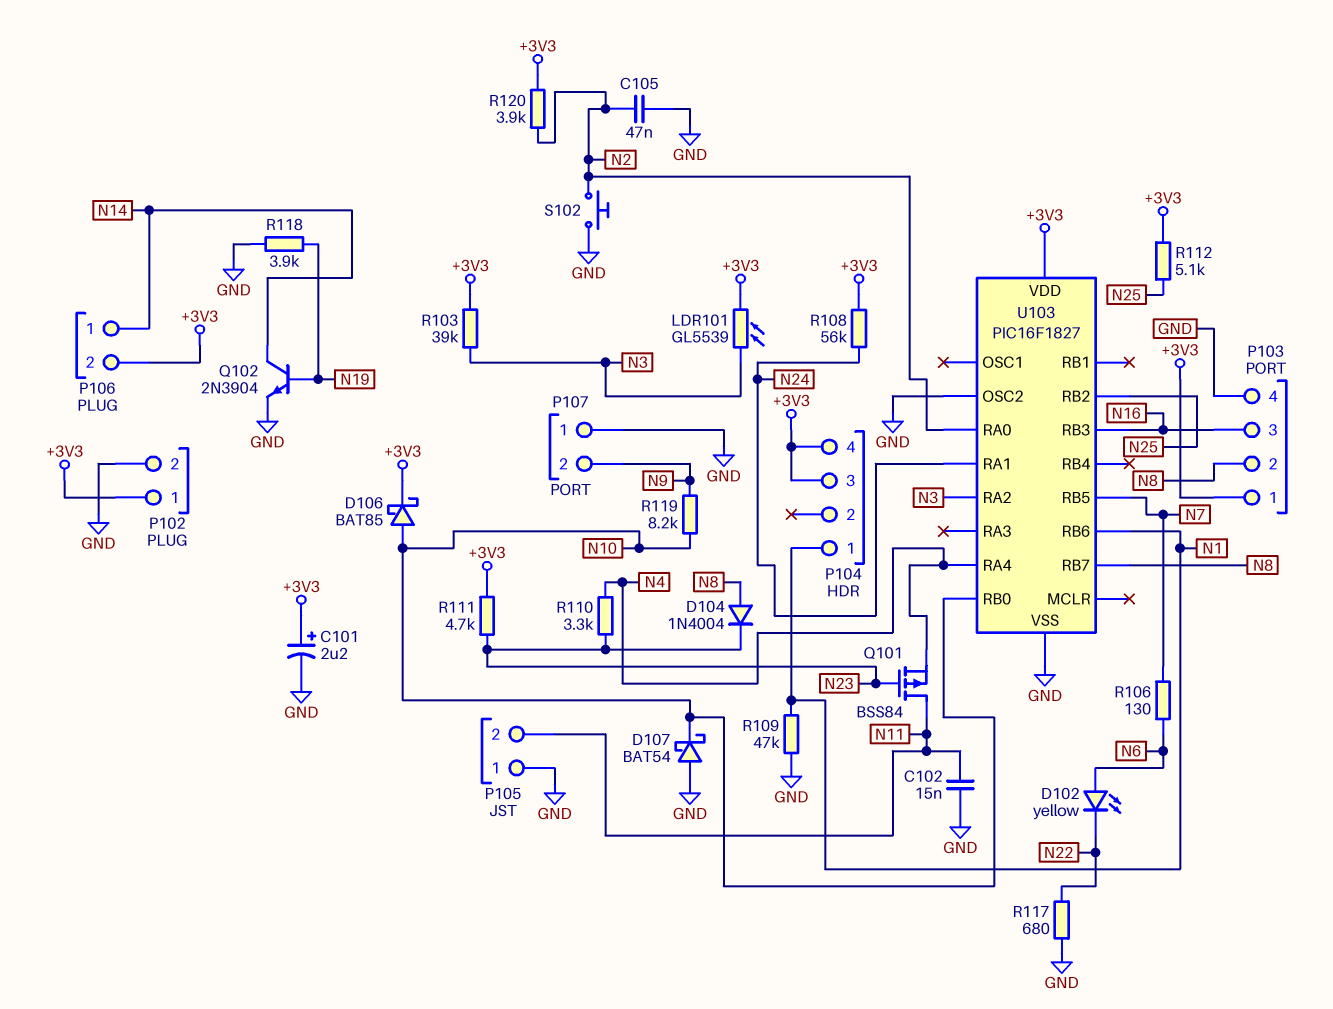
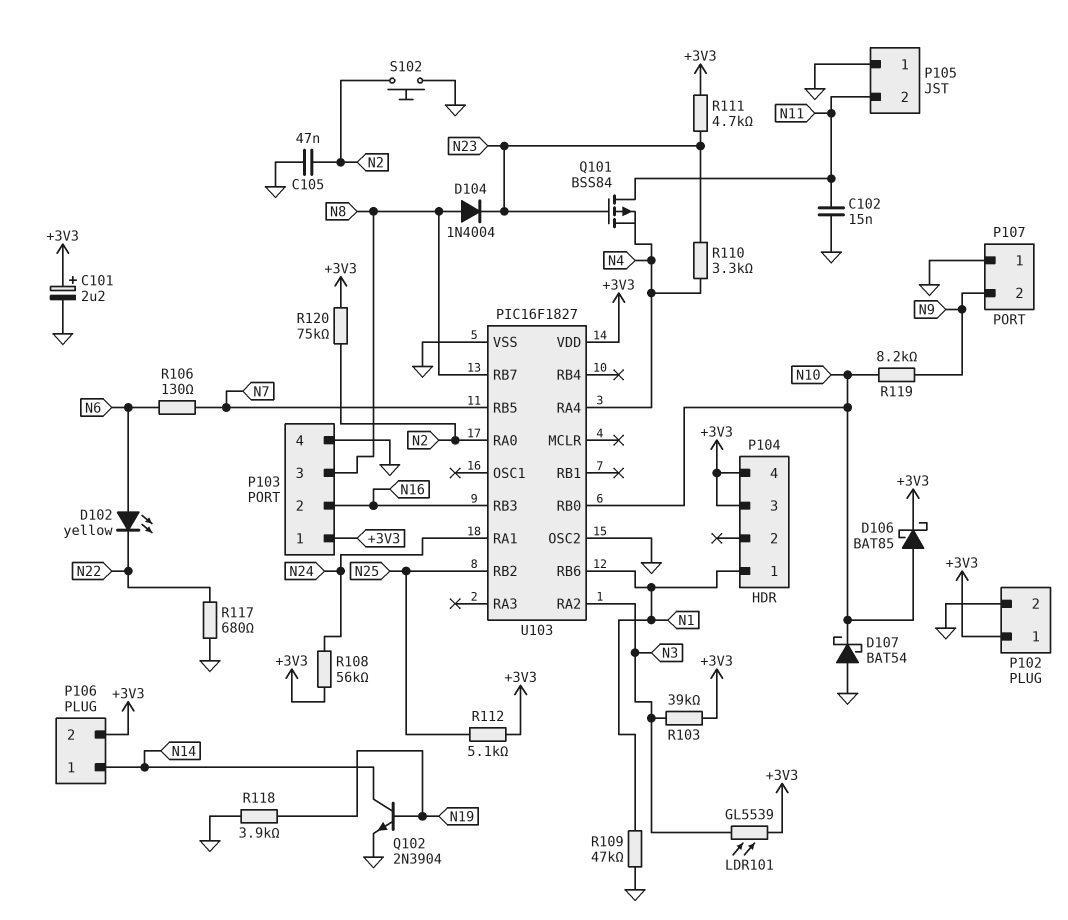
P103 pin 2: N8 -> N16
P103 pin 3: N16 -> N8
R120: 3.9k (+3V3, N2) -> 75k (+3V3, N2)

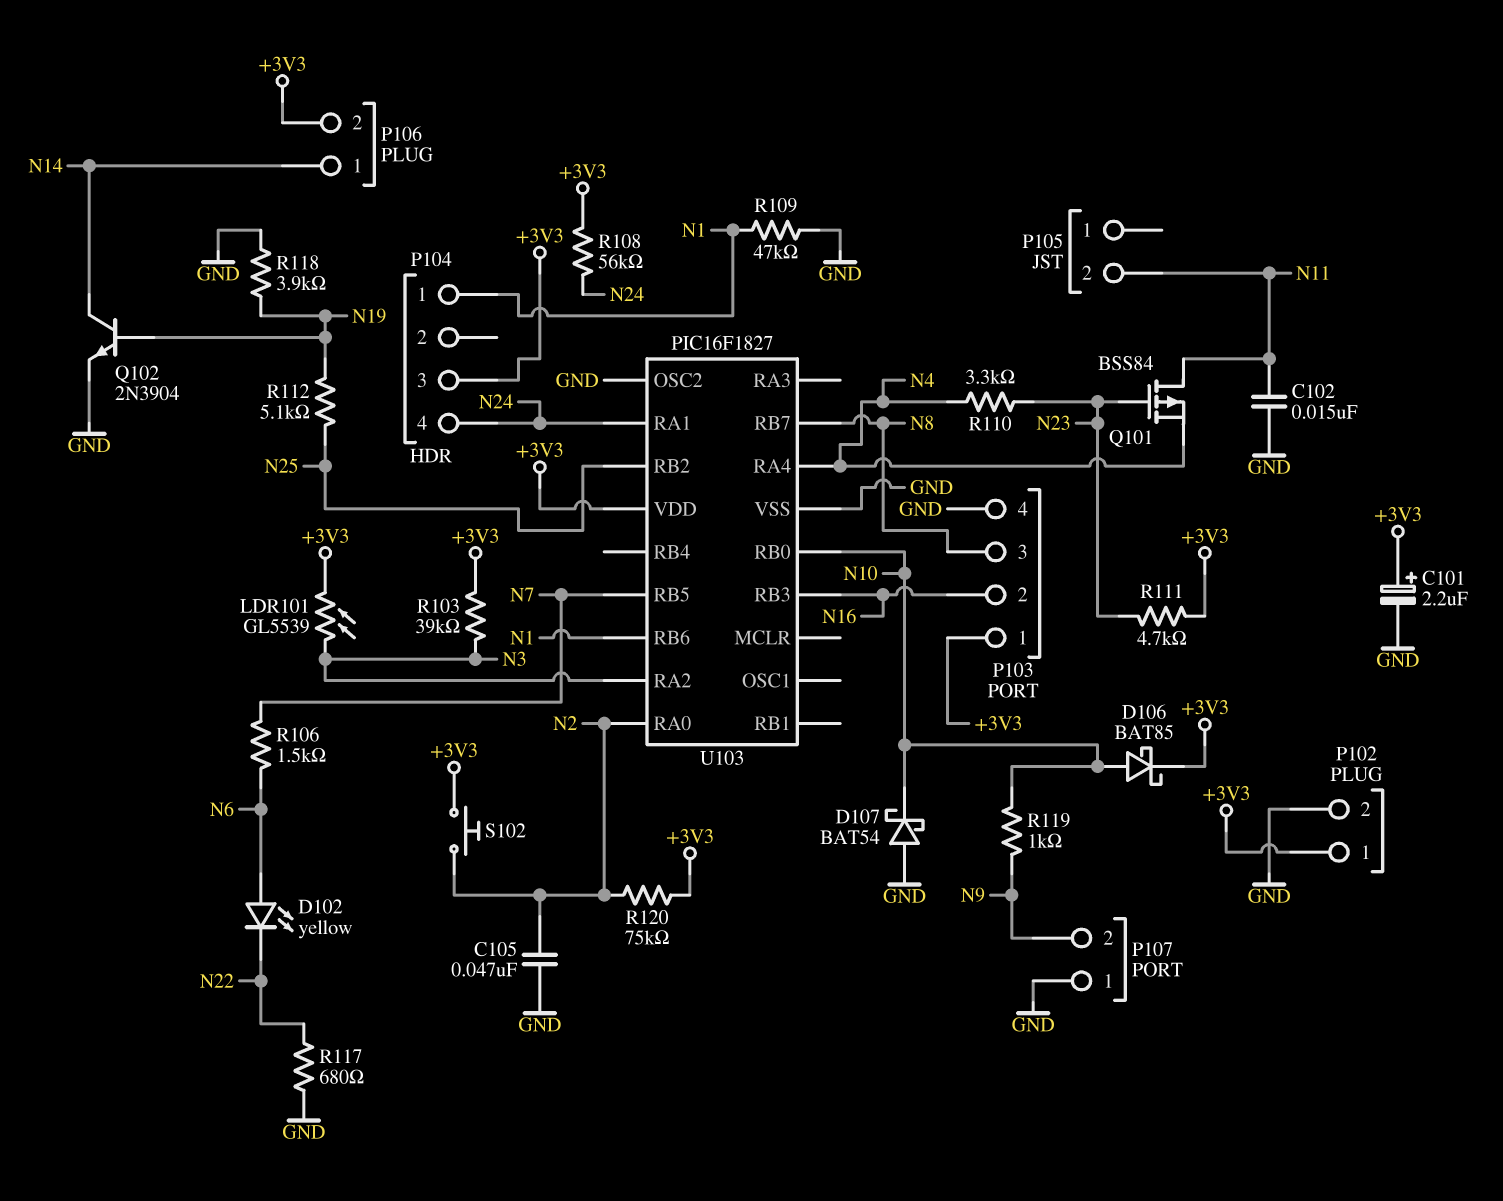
D104: diode 1N4004 (A N8, K N23) -> none
P104 pin 4: +3V3 -> N24
P105 pin 1: GND -> none
R106: 130 (N6, N7) -> 1.5k (N6, N7)
R112: 5.1k (+3V3, N25) -> 5.1k (N19, N25)
R119: 8.2k (N9, N10) -> 1k (N9, N10)
S102: button (GND, N2) -> button (+3V3, N2)

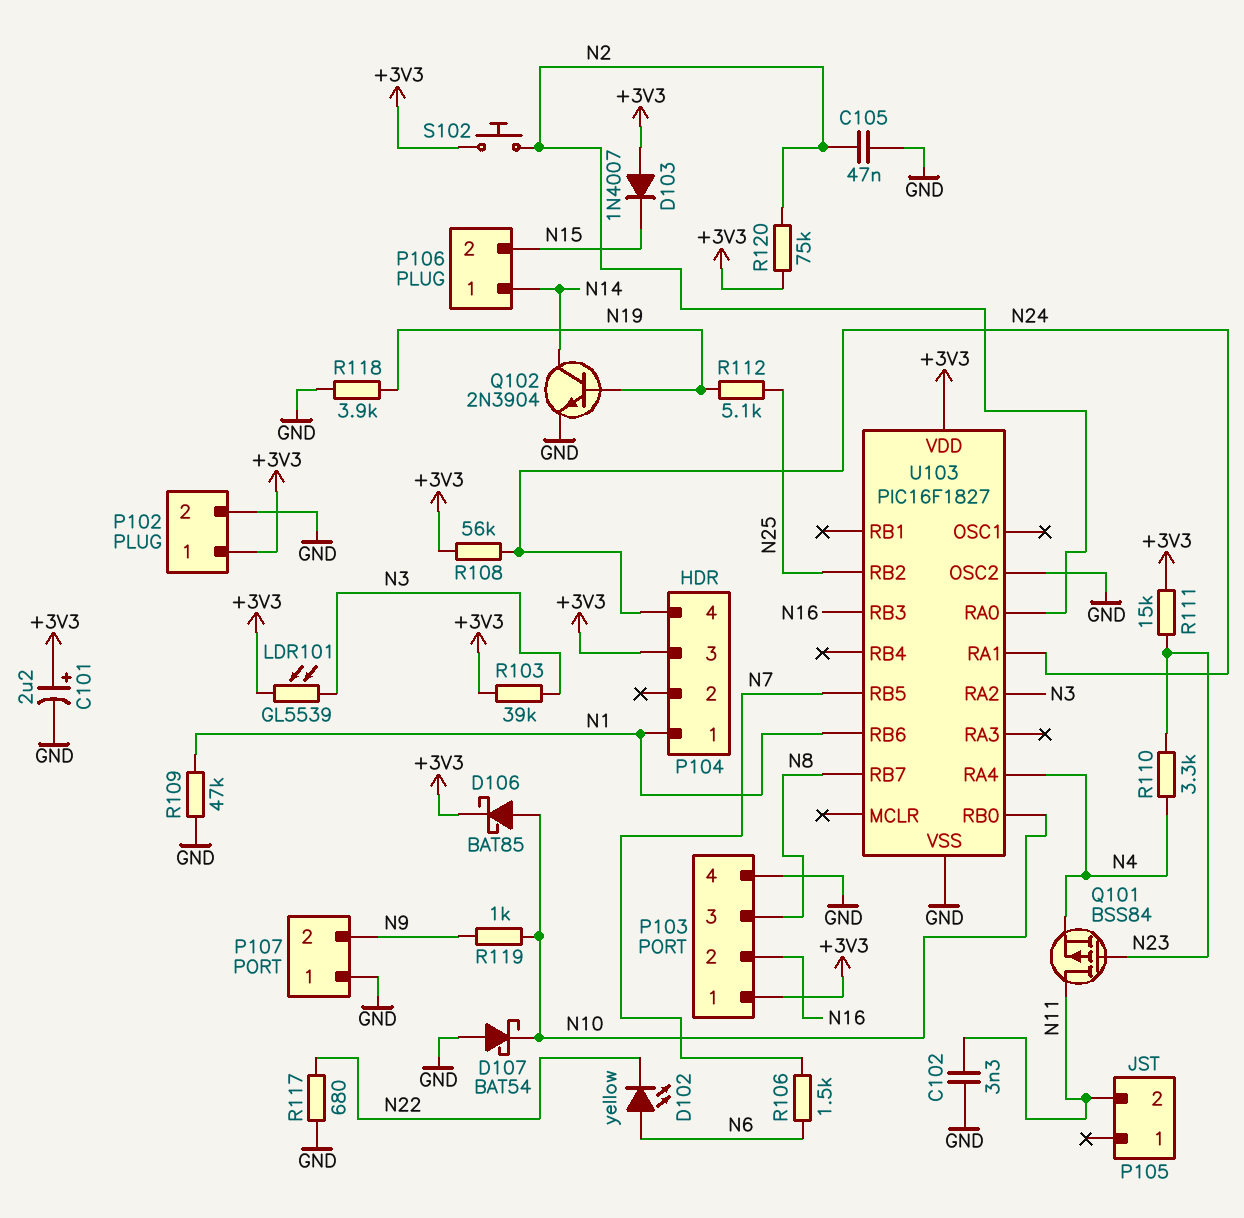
C102: 15nF (GND, N11) -> 3.3nF (GND, N11)
D103: none -> diode 1N4007 (A +3V3, K N15)
P106 pin 2: +3V3 -> N15
R111: 4.7k (+3V3, N23) -> 15k (+3V3, N23)

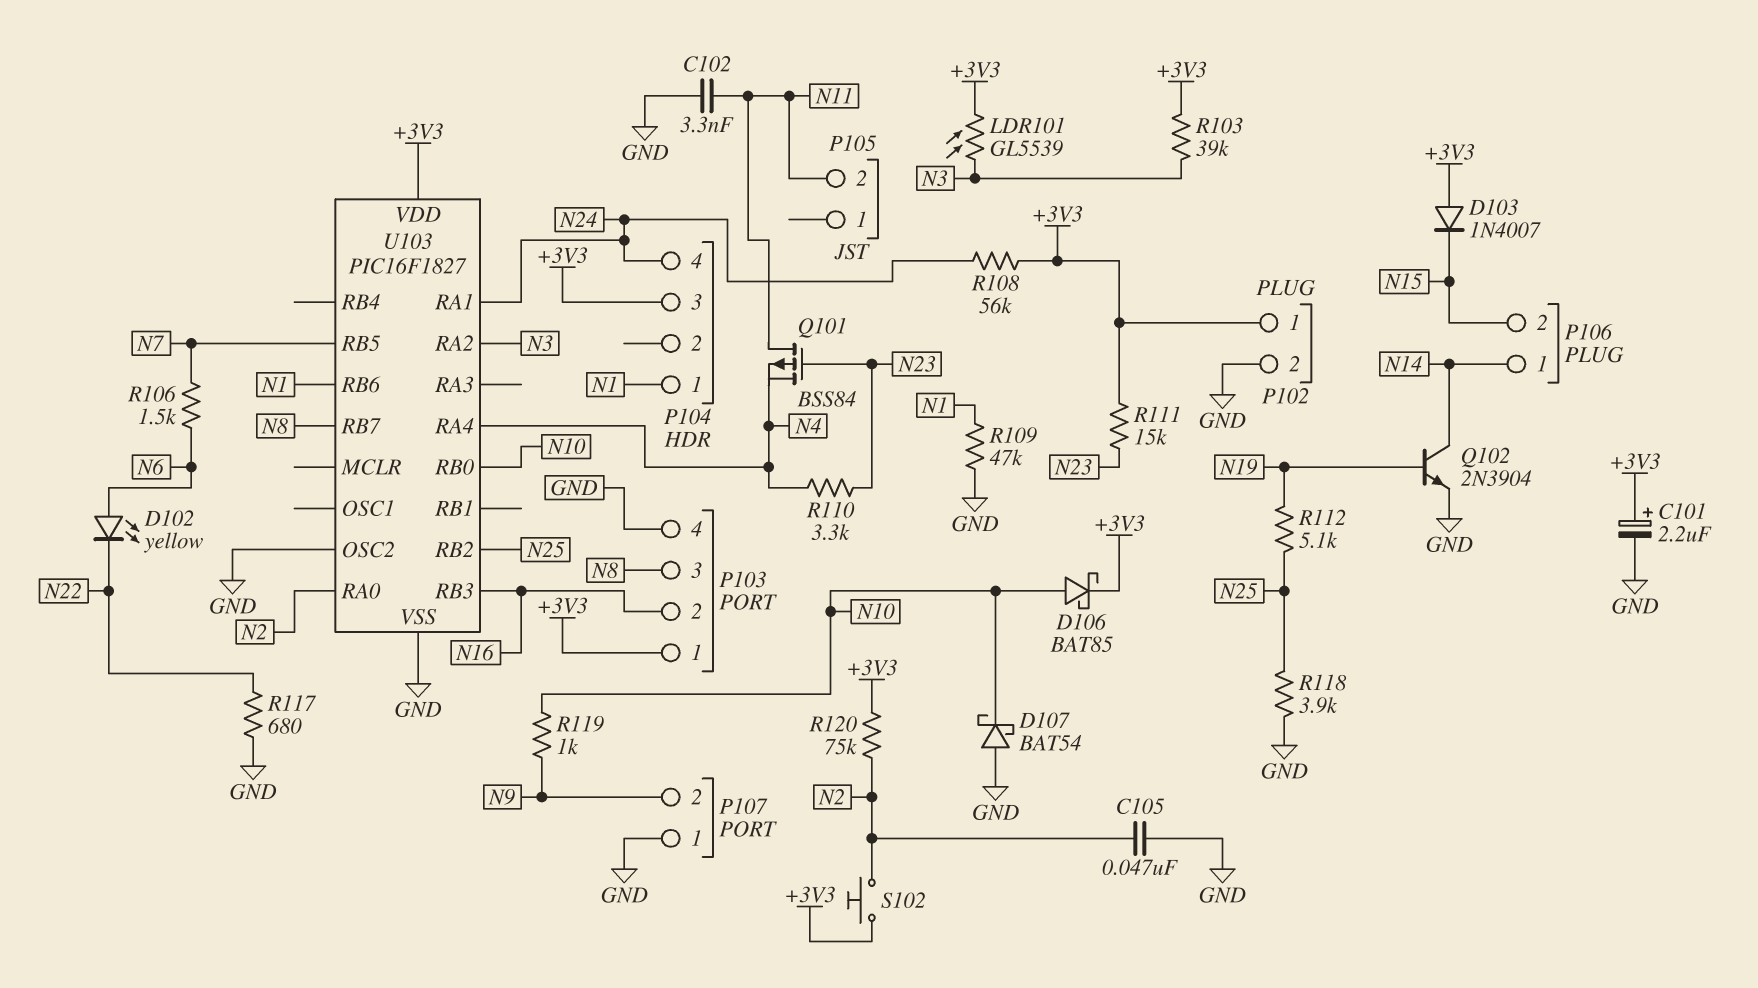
R118: 3.9k (GND, N19) -> 3.9k (GND, N25)

